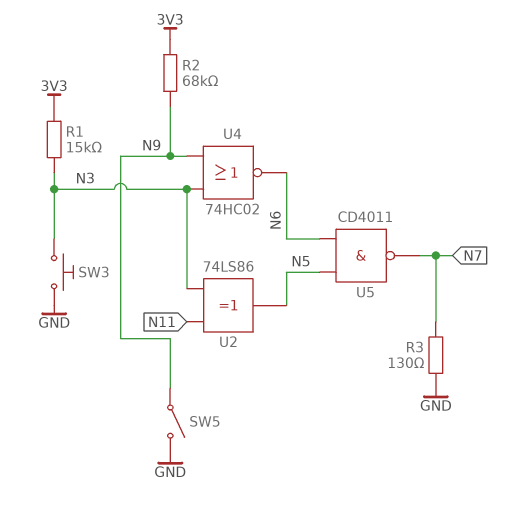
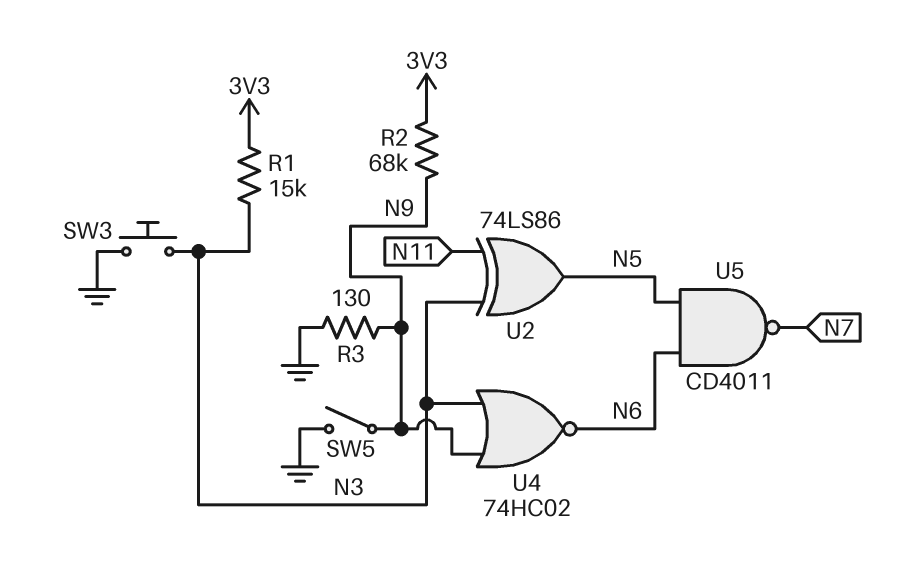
R3: 130 (GND, N7) -> 130 (GND, N9)

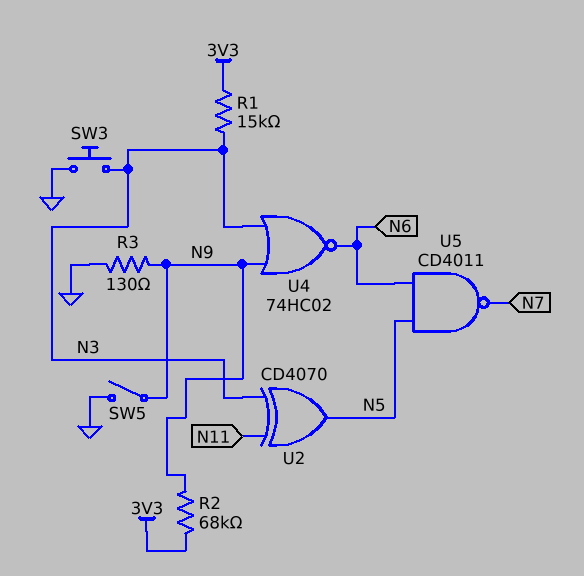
U2: XOR 74LS86 (in N3, in N11, out N5) -> XOR CD4070 (in N3, in N11, out N5)

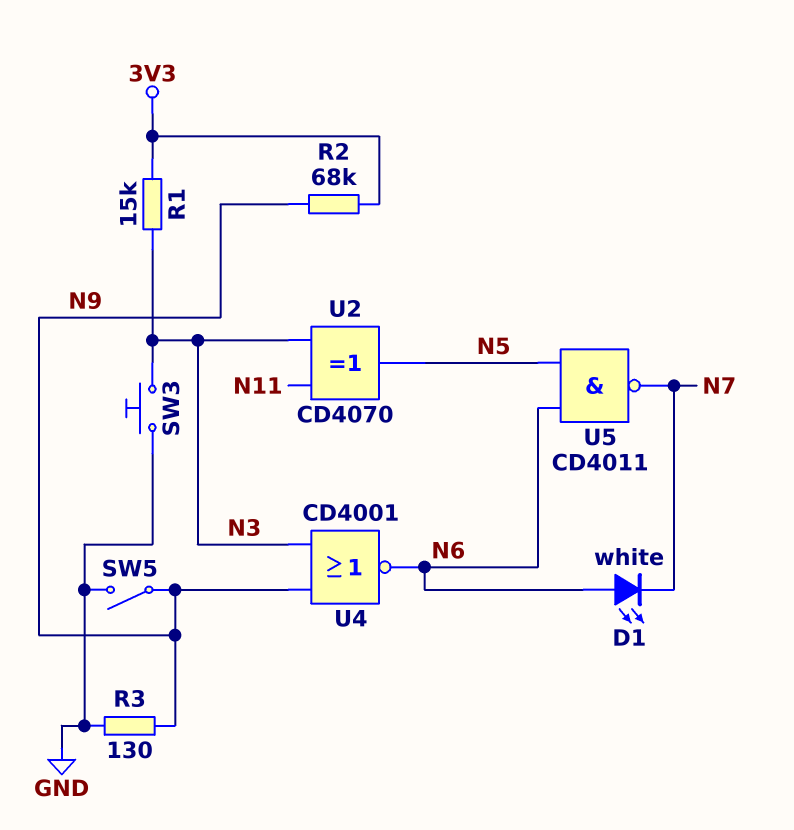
D1: none -> LED white (A N6, K N7)
U4: NOR 74HC02 (in N3, in N9, out N6) -> NOR CD4001 (in N3, in N9, out N6)

